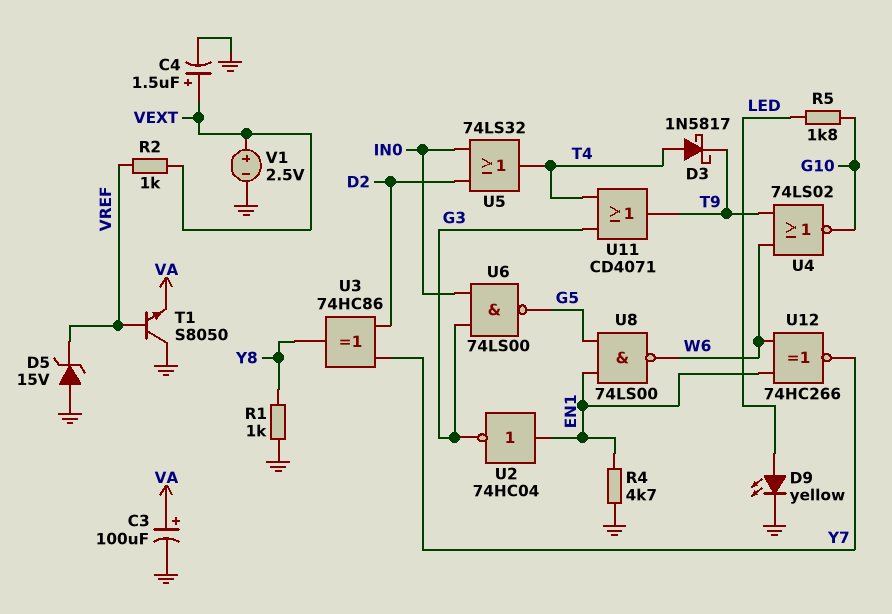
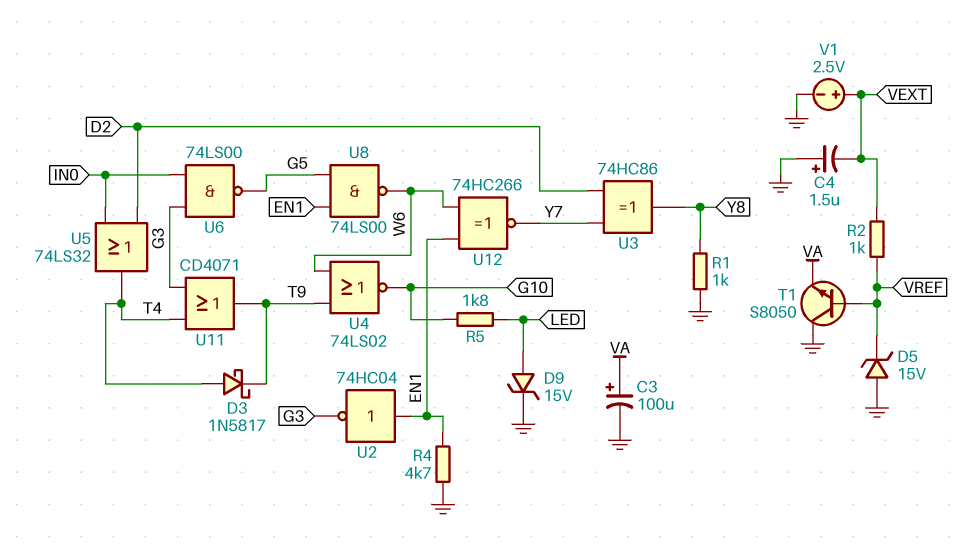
C4: 1.5uF (plus VEXT, minus GND) -> 1.5uF (plus GND, minus VEXT)
D9: LED yellow (A LED, K GND) -> zener 15V (A LED, K GND)

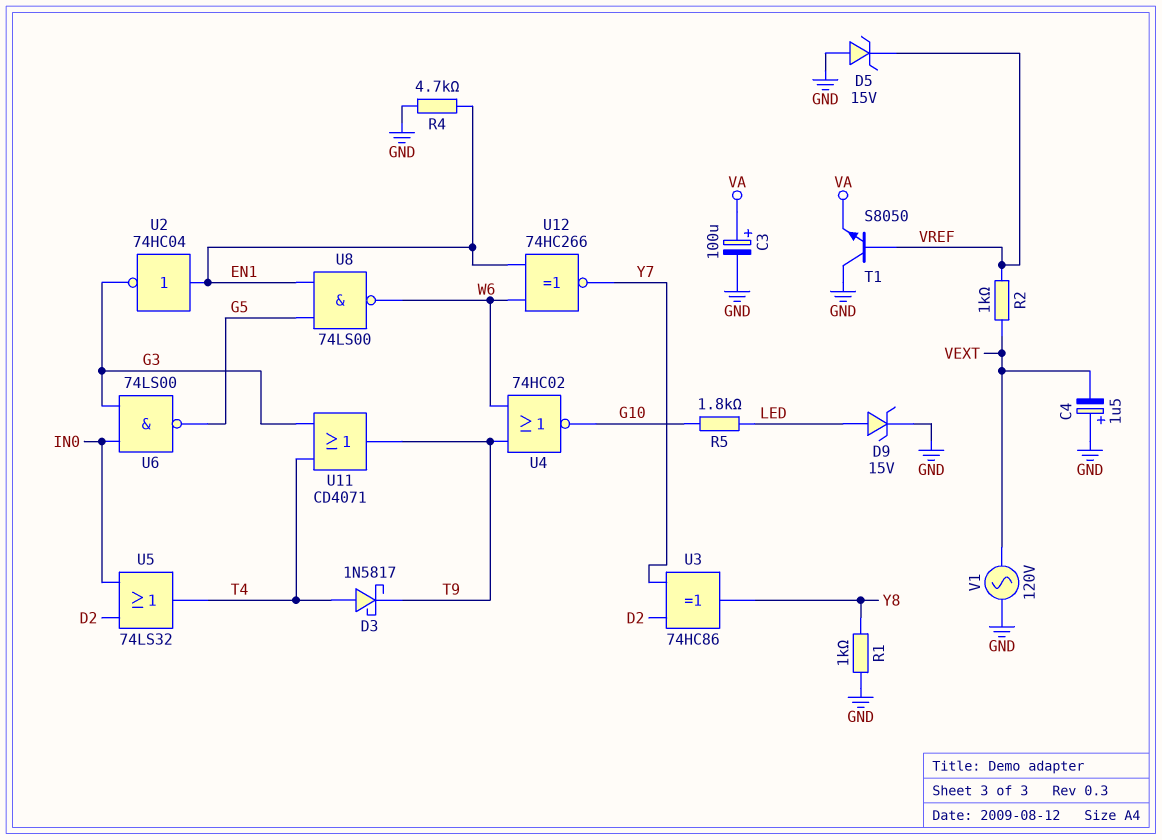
U4: NOR 74LS02 (in T9, in W6, out G10) -> NOR 74HC02 (in T9, in W6, out G10)
V1: 2.5V (plus VEXT, minus GND) -> AC 120V (GND, VEXT)

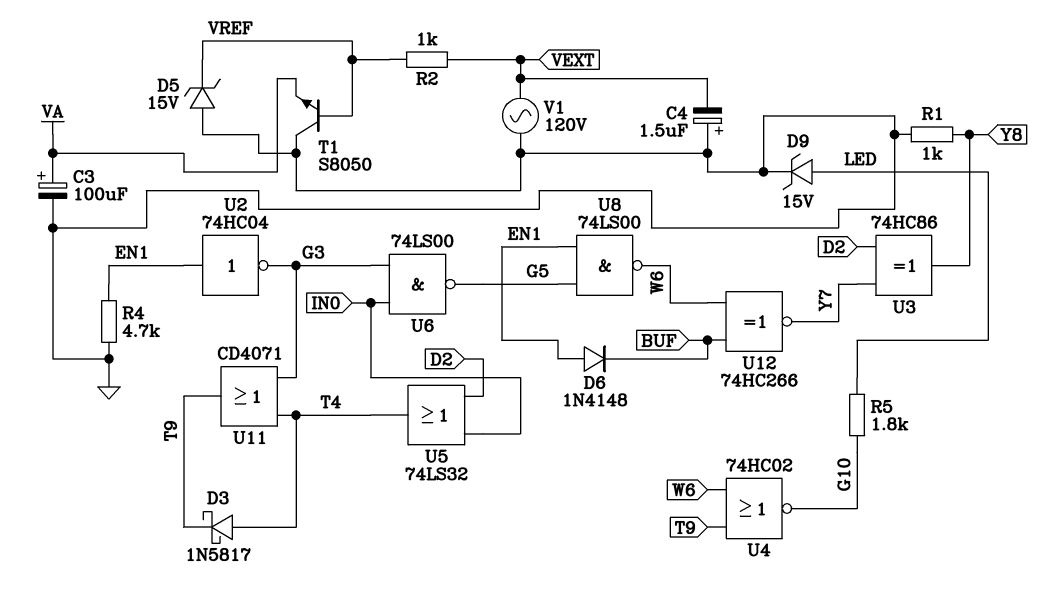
D6: none -> diode 1N4148 (A EN1, K BUF)
U12: XNOR 74HC266 (in EN1, in W6, out Y7) -> XNOR 74HC266 (in BUF, in W6, out Y7)

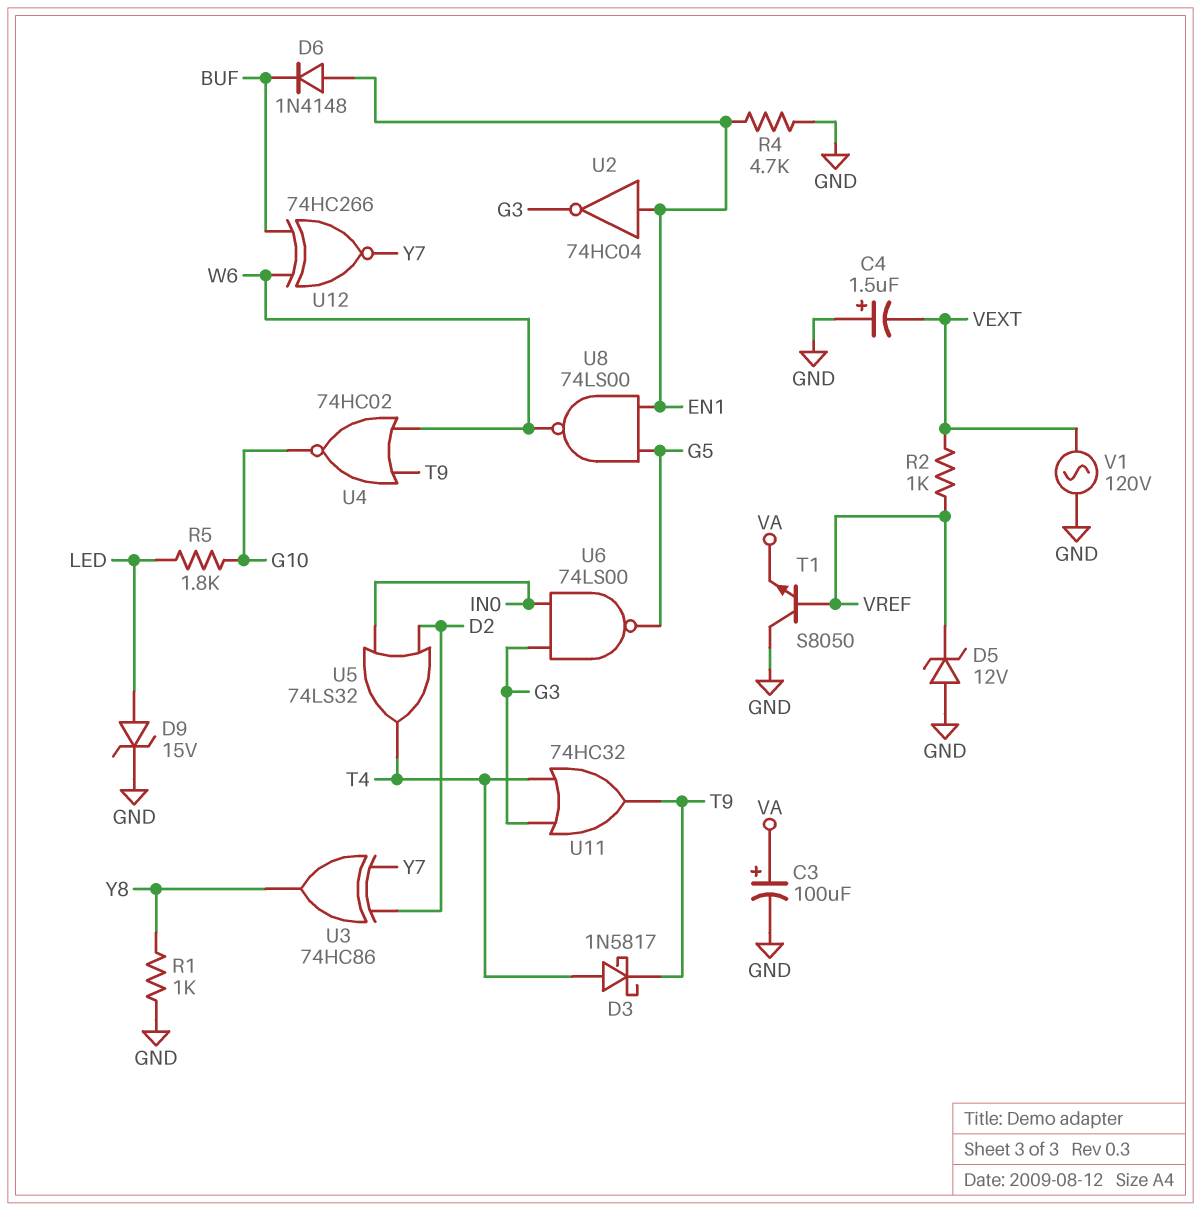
D5: zener 15V (A GND, K VREF) -> zener 12V (A GND, K VREF)
U11: OR CD4071 (in G3, in T4, out T9) -> OR 74HC32 (in G3, in T4, out T9)

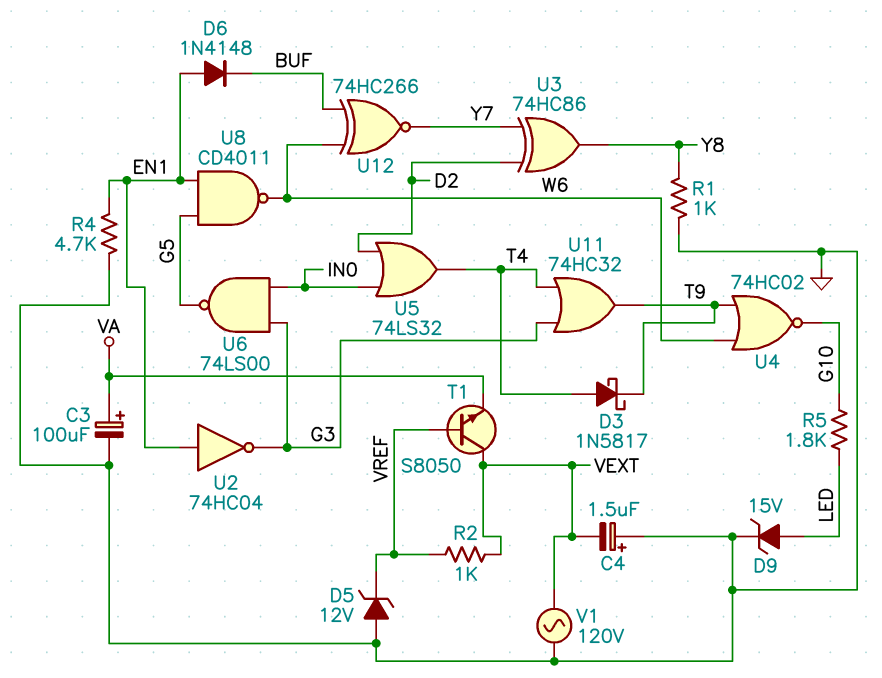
T1: NPN S8050 (B VREF, C GND, E VA) -> NPN S8050 (B VREF, C VEXT, E VA)
U8: NAND 74LS00 (in EN1, in G5, out W6) -> NAND CD4011 (in EN1, in G5, out W6)

